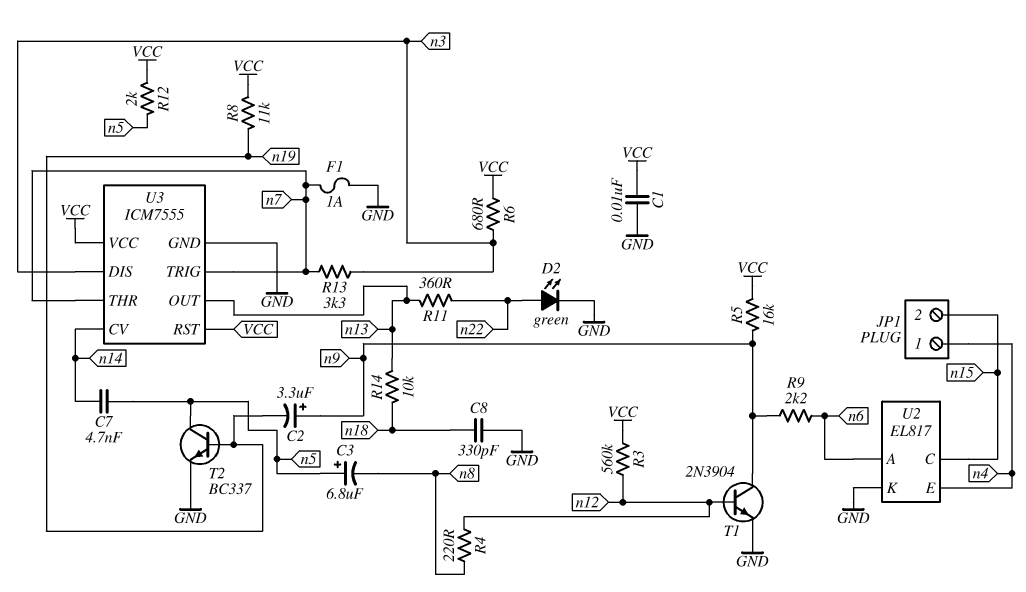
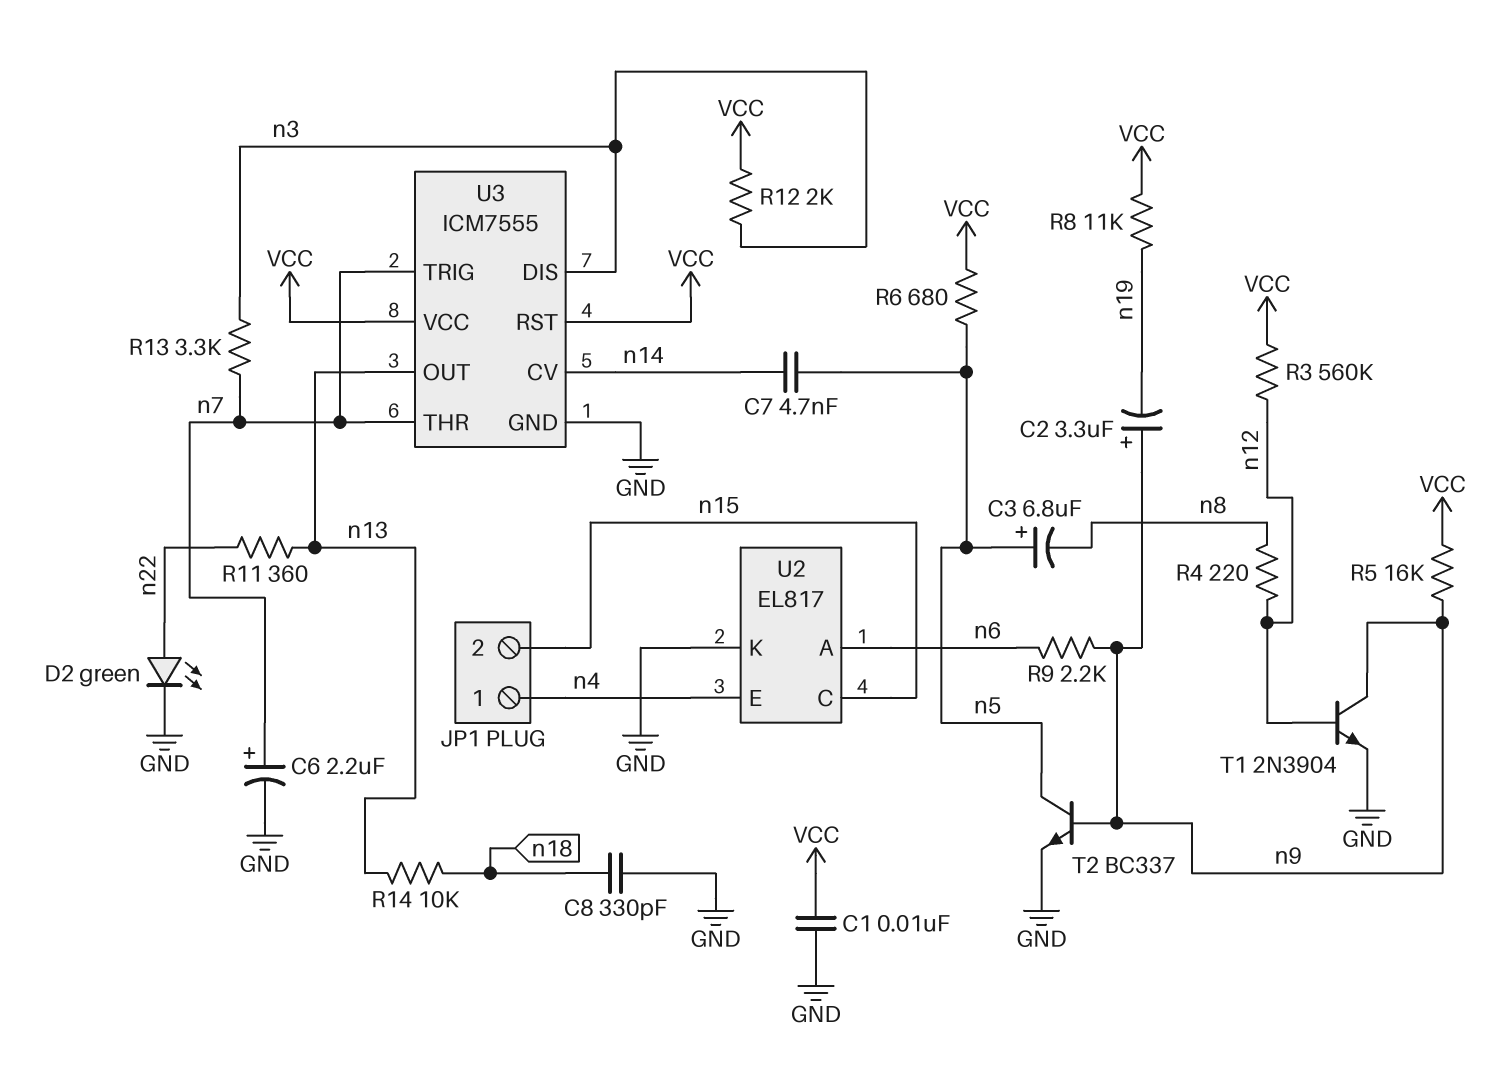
C6: none -> 2.2uF (plus n7, minus GND)
F1: 1A (GND, n7) -> none
R6: 680 (VCC, n3) -> 680 (VCC, n5)
R12: 2k (VCC, n5) -> 2k (VCC, n3)
T2: NPN BC337 (B n19, C n5, E GND) -> NPN BC337 (B n9, C n5, E GND)

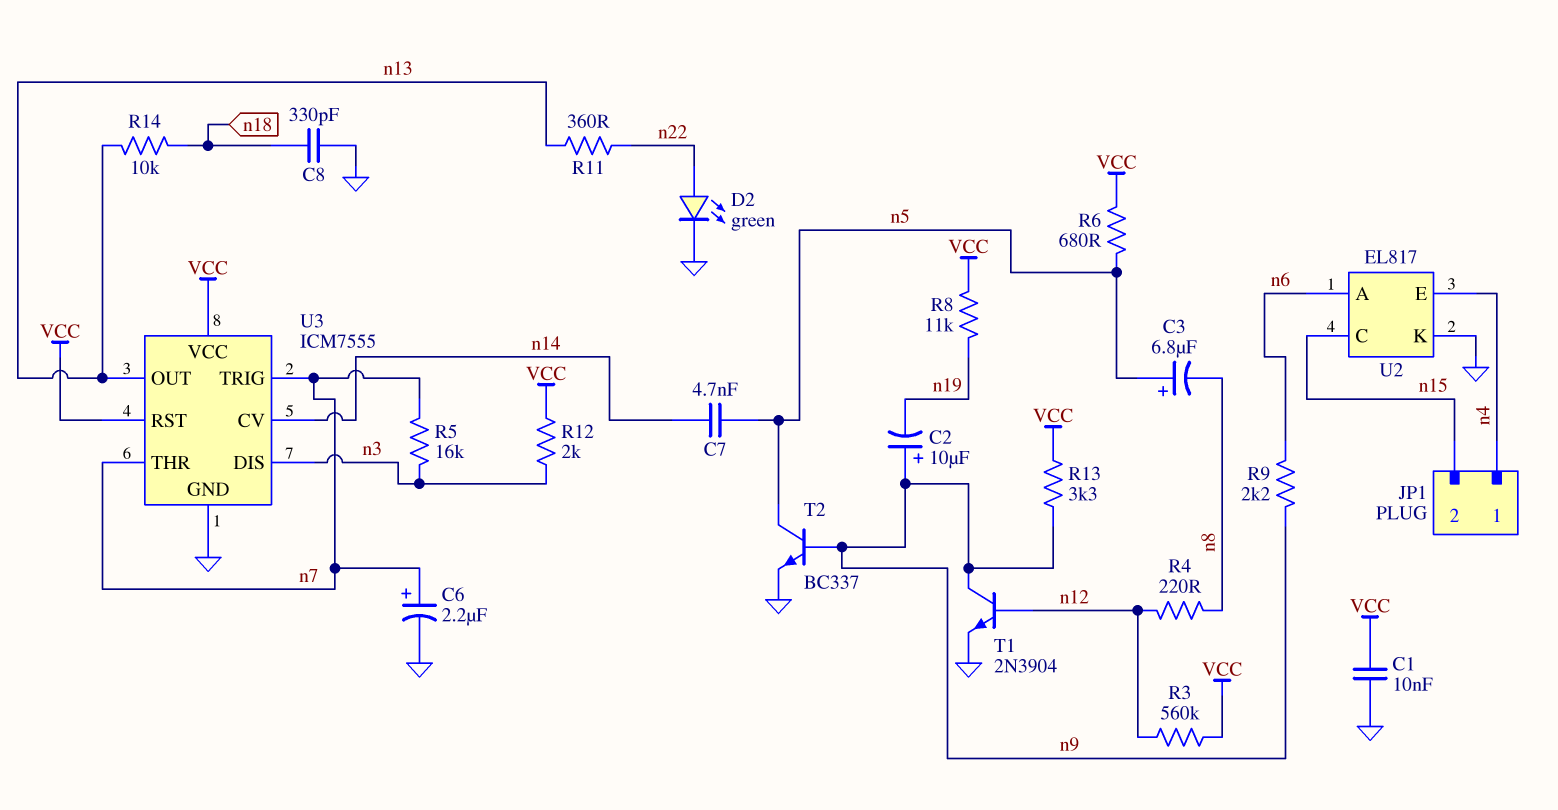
C2: 3.3uF (plus n9, minus n19) -> 10uF (plus n9, minus n19)
R5: 16k (VCC, n9) -> 16k (n3, n7)
R13: 3.3k (n3, n7) -> 3.3k (VCC, n9)

